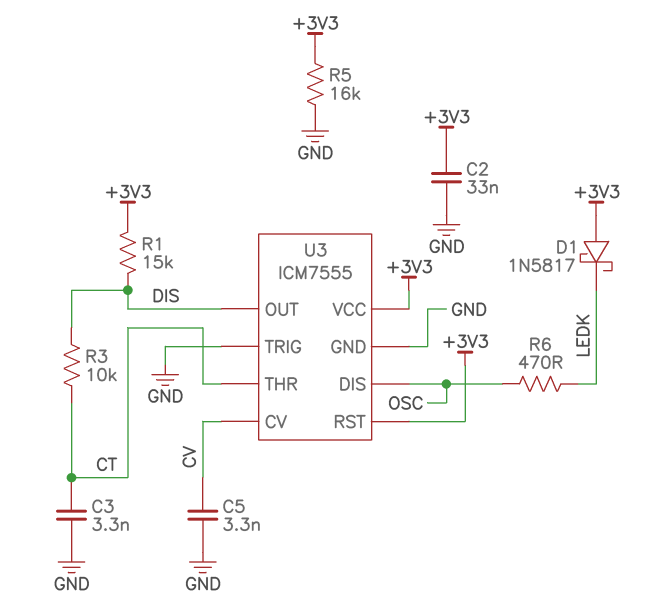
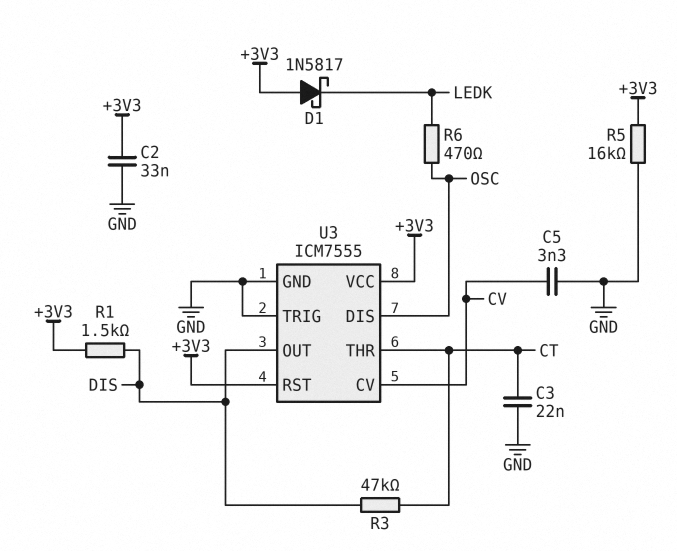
C3: 3.3nF (CT, GND) -> 22nF (CT, GND)
R1: 15k (+3V3, DIS) -> 1.5k (+3V3, DIS)
R3: 10k (CT, DIS) -> 47k (CT, DIS)

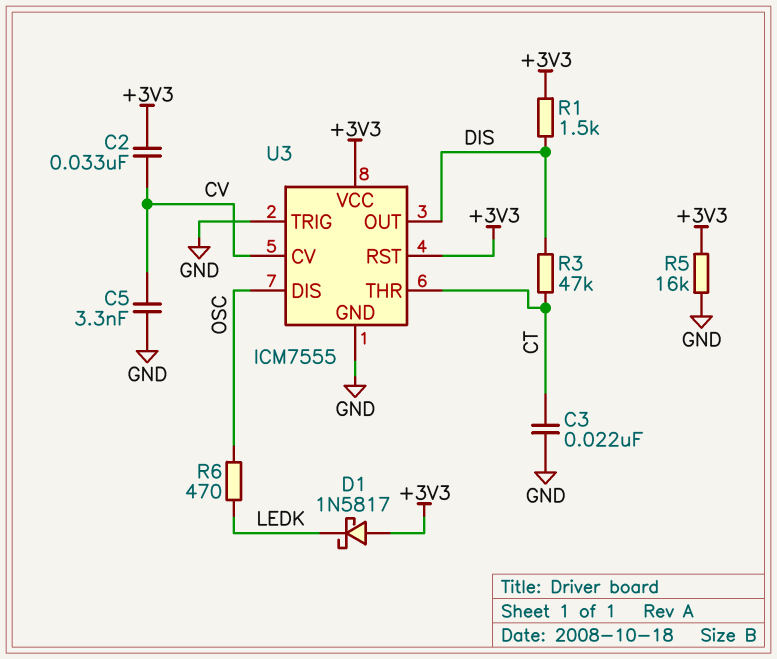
C2: 33nF (+3V3, GND) -> 33nF (+3V3, CV)

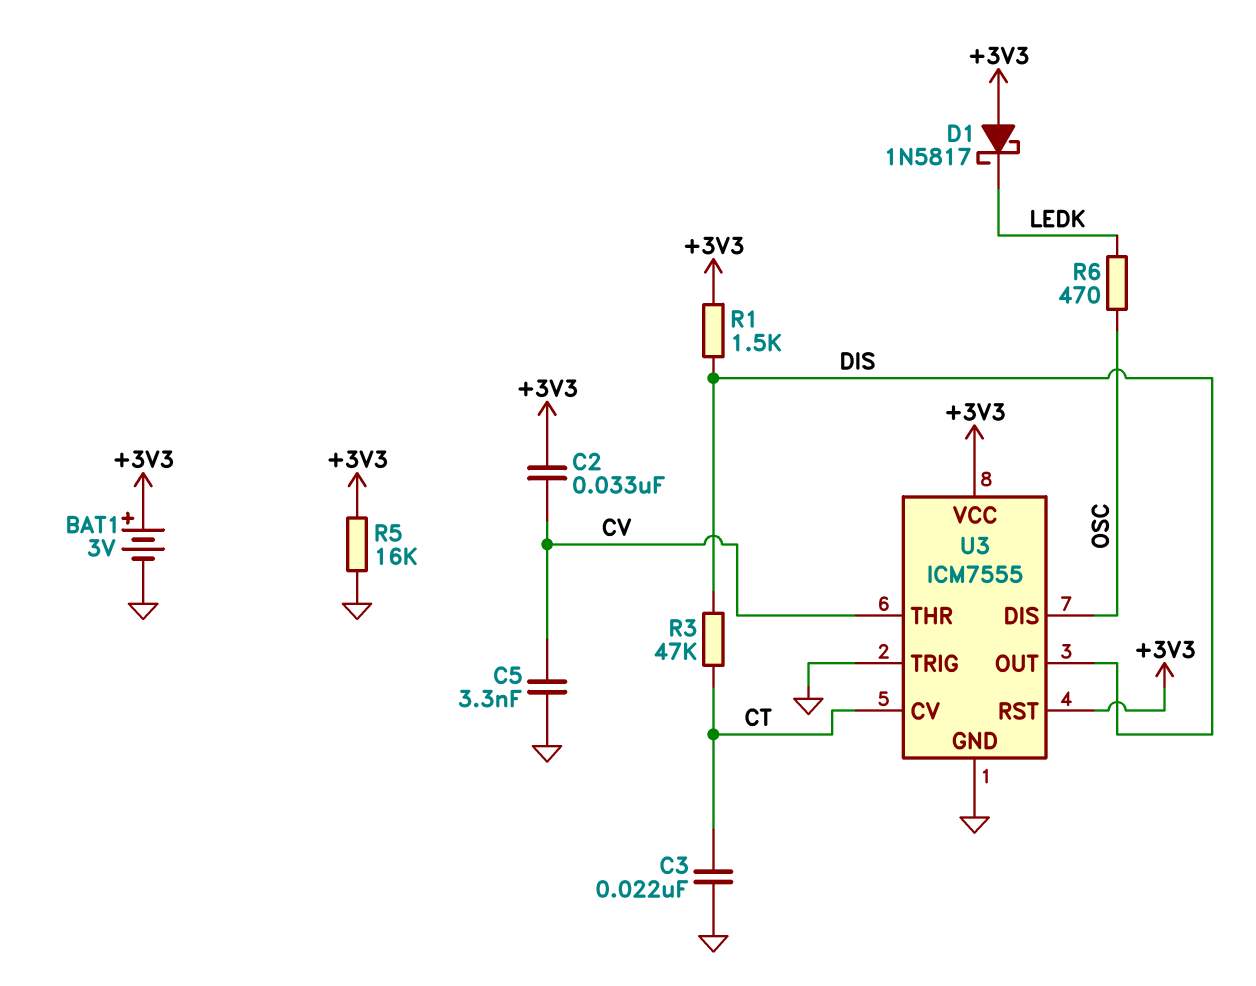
BAT1: none -> 3V (plus +3V3, minus GND)
U3 pin CV: CV -> CT
U3 pin THR: CT -> CV

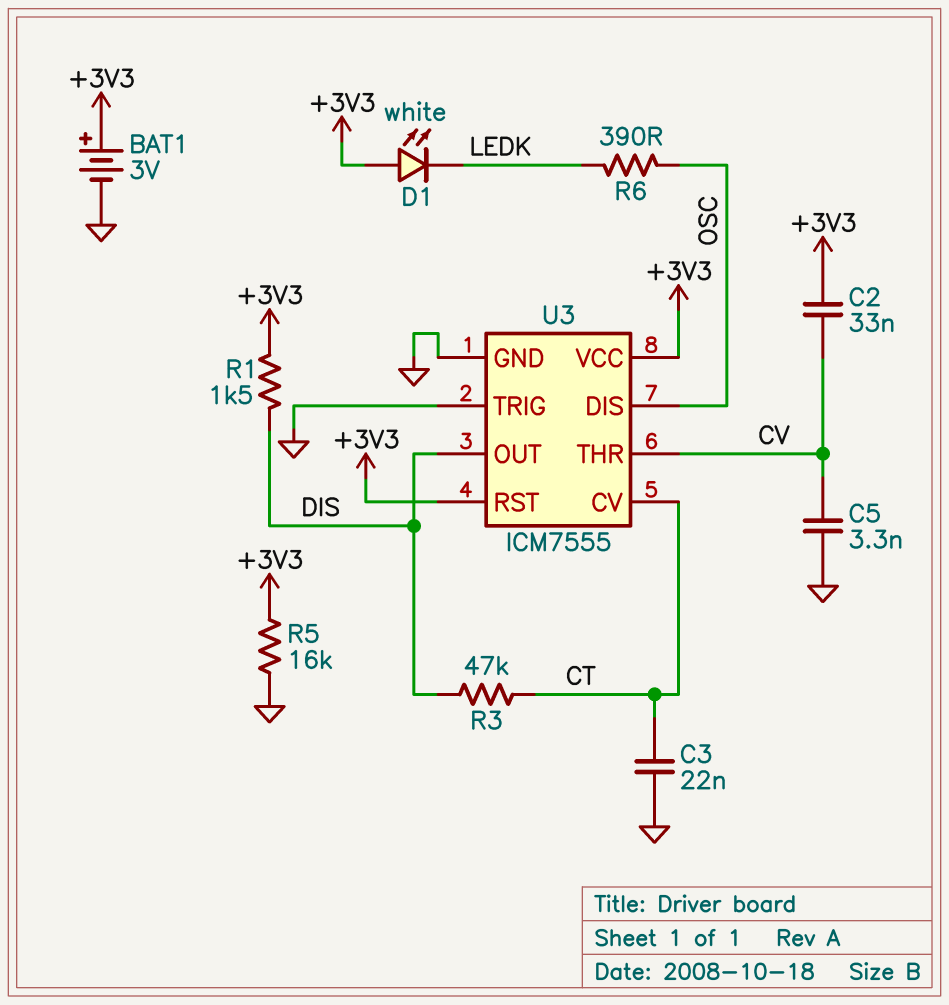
D1: schottky 1N5817 (A +3V3, K LEDK) -> LED white (A +3V3, K LEDK)
R6: 470 (LEDK, OSC) -> 390 (LEDK, OSC)

